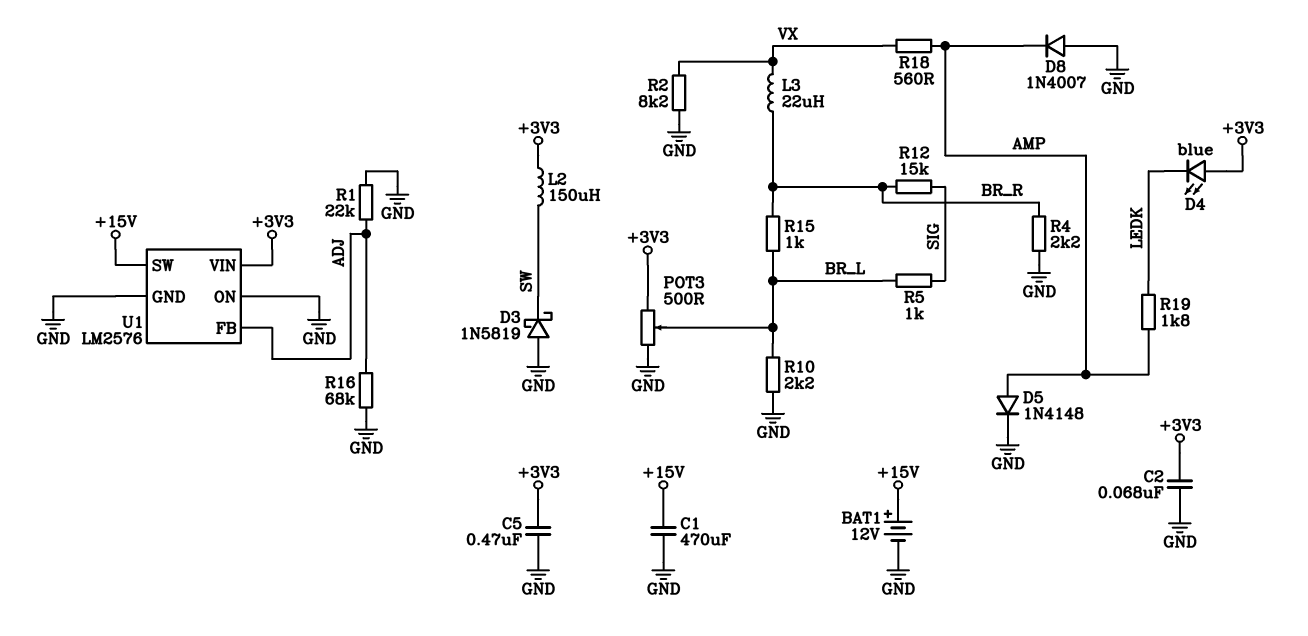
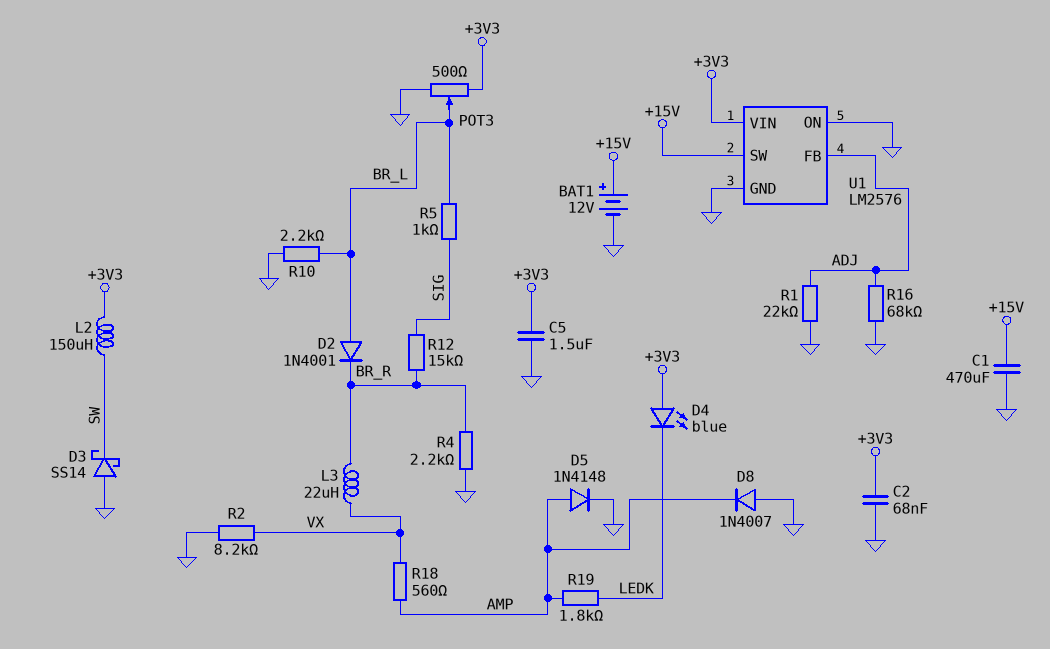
C5: 470nF (+3V3, GND) -> 1.5uF (+3V3, GND)
D2: none -> diode 1N4001 (A BR_L, K BR_R)
D3: schottky 1N5819 (A GND, K SW) -> schottky SS14 (A GND, K SW)
R15: 1k (BR_L, BR_R) -> none

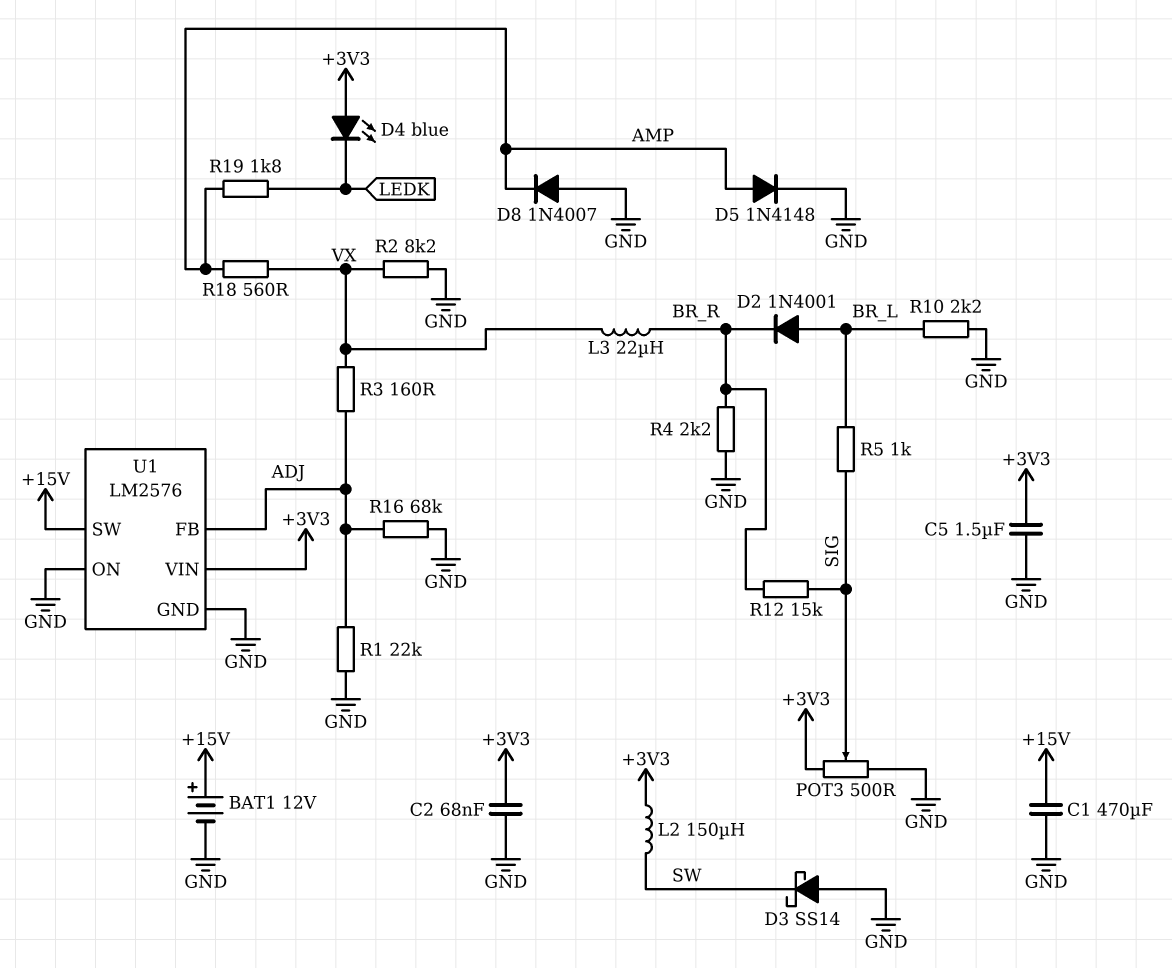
POT3: 500 (+3V3, GND, wiper BR_L) -> 500 (+3V3, GND, wiper SIG)
R3: none -> 160 (ADJ, VX)

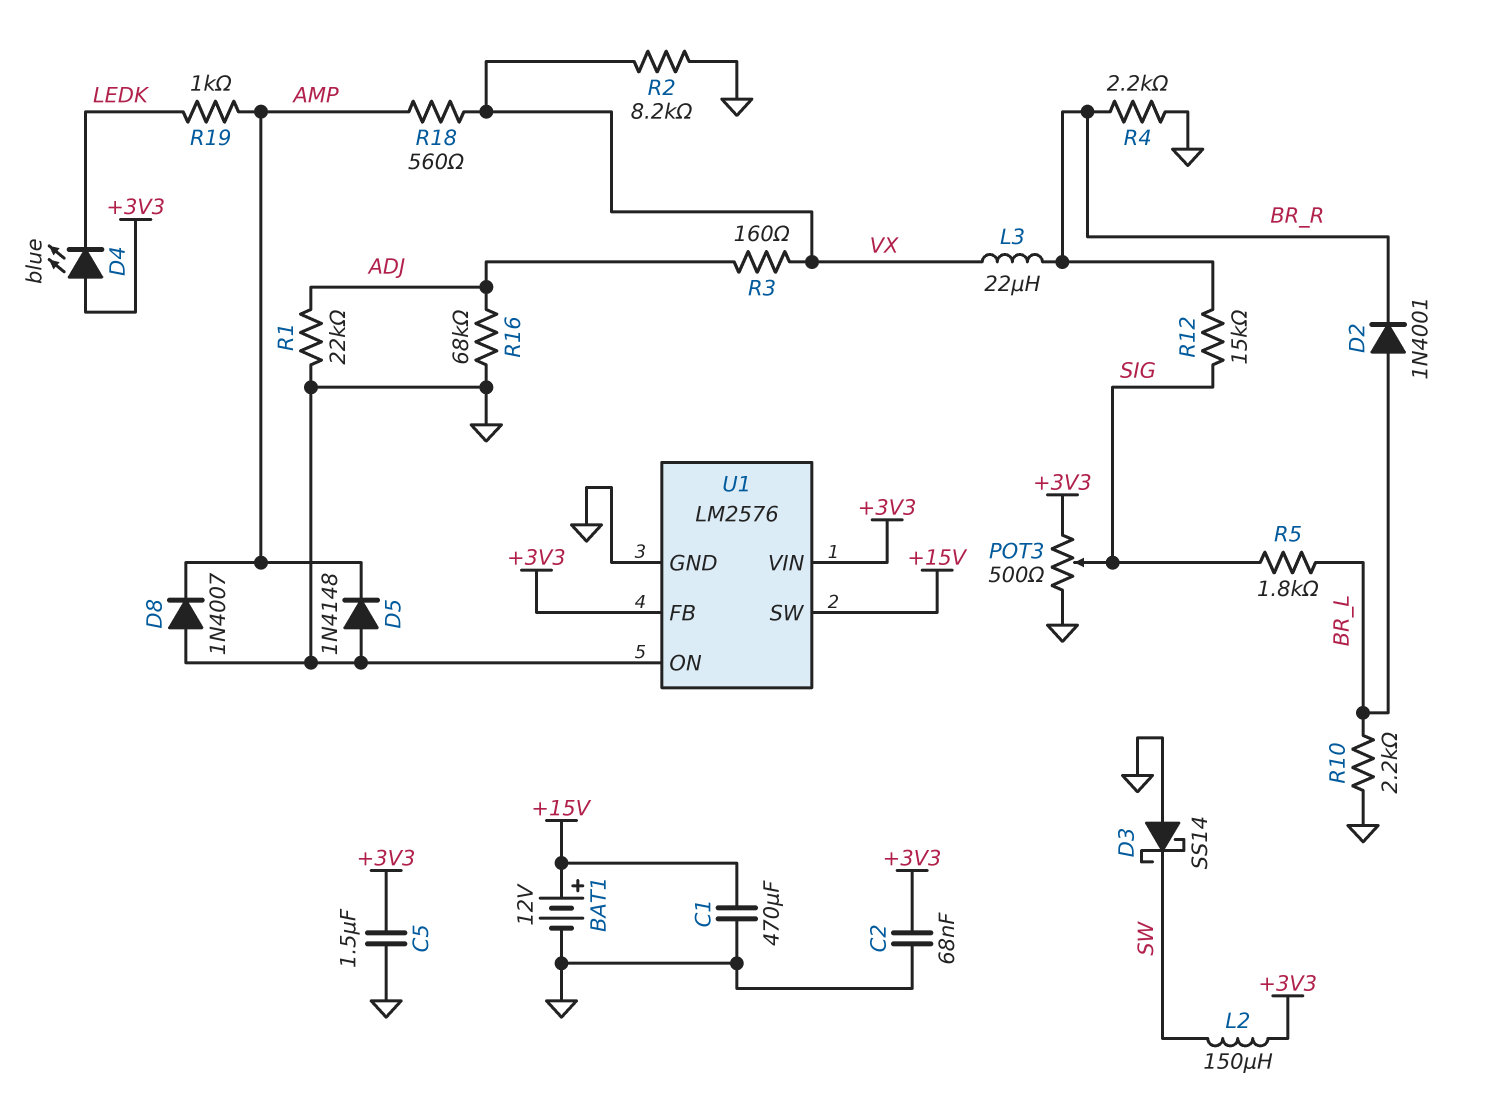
D5: diode 1N4148 (A AMP, K GND) -> diode 1N4148 (A GND, K AMP)
R5: 1k (BR_L, SIG) -> 1.8k (BR_L, SIG)
R19: 1.8k (AMP, LEDK) -> 1k (AMP, LEDK)
U1 pin FB: ADJ -> +3V3

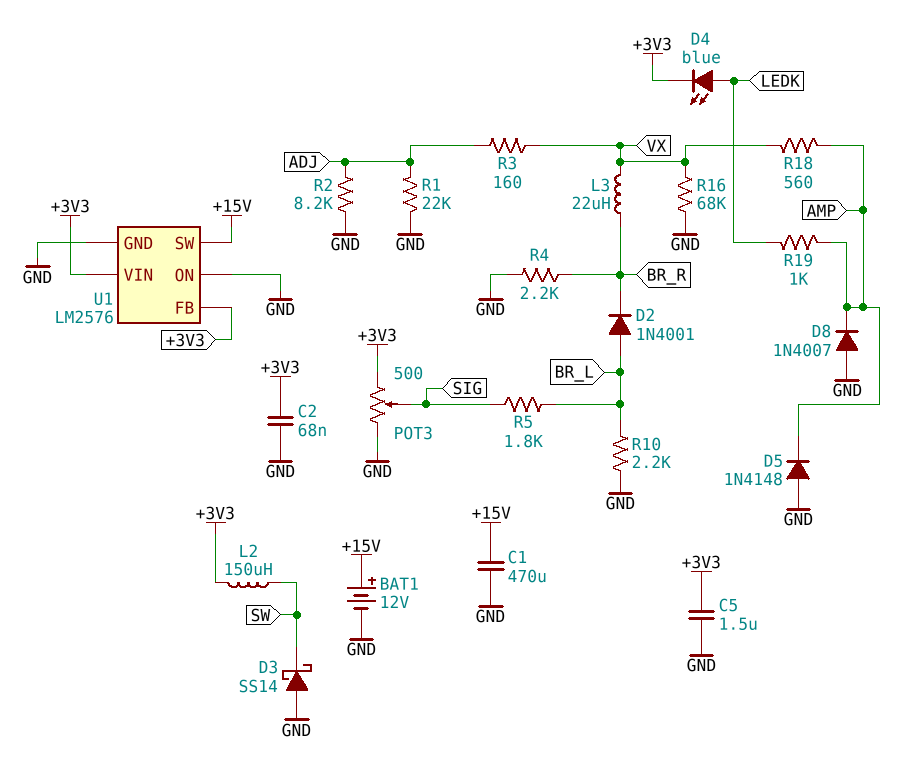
D4: LED blue (A +3V3, K LEDK) -> LED blue (A LEDK, K +3V3)
R2: 8.2k (GND, VX) -> 8.2k (ADJ, GND)
R12: 15k (BR_R, SIG) -> none
R16: 68k (ADJ, GND) -> 68k (GND, VX)

